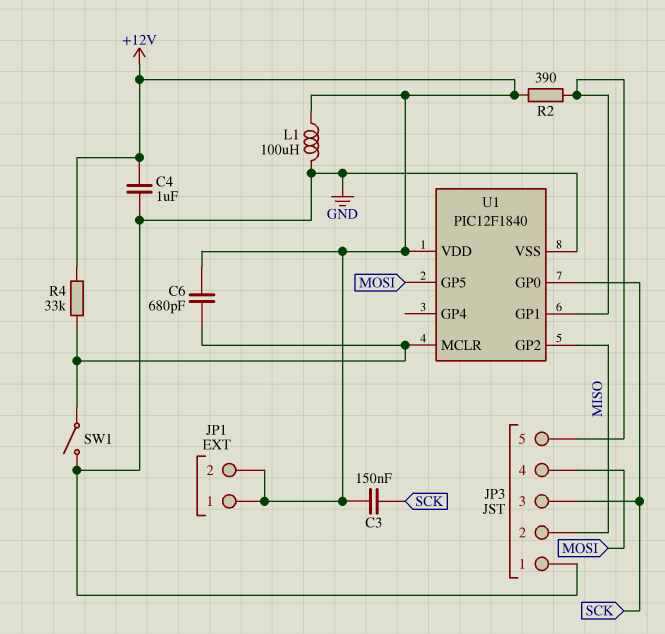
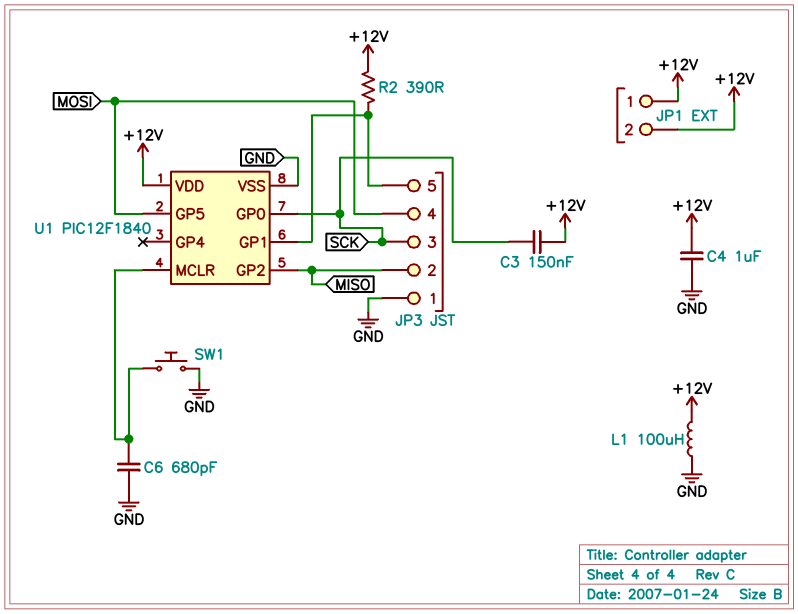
C6: 680pF (+12V, U1/MCLR) -> 680pF (GND, U1/MCLR)
R4: 33k (+12V, U1/MCLR) -> none
SW1: switch (GND, U1/MCLR) -> button (GND, U1/MCLR)

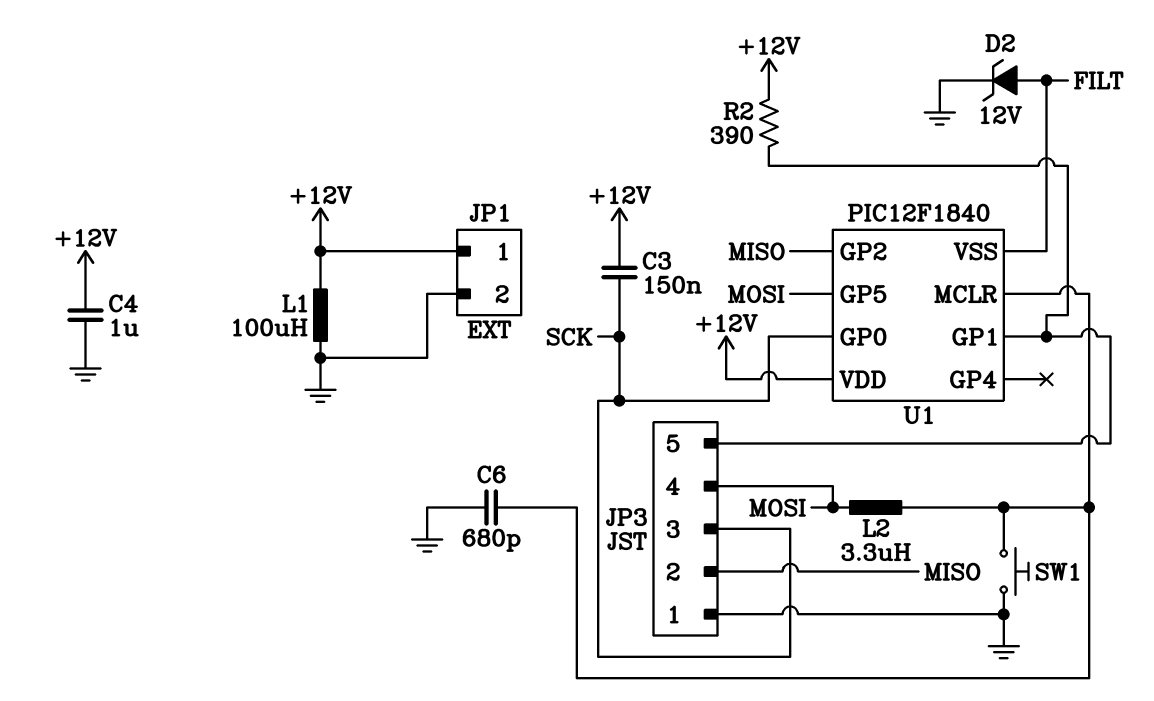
D2: none -> zener 12V (A FILT, K GND)
JP1 pin 2: +12V -> GND
L2: none -> 3.3uH (MOSI, U1/MCLR)
U1 pin VSS: GND -> FILT

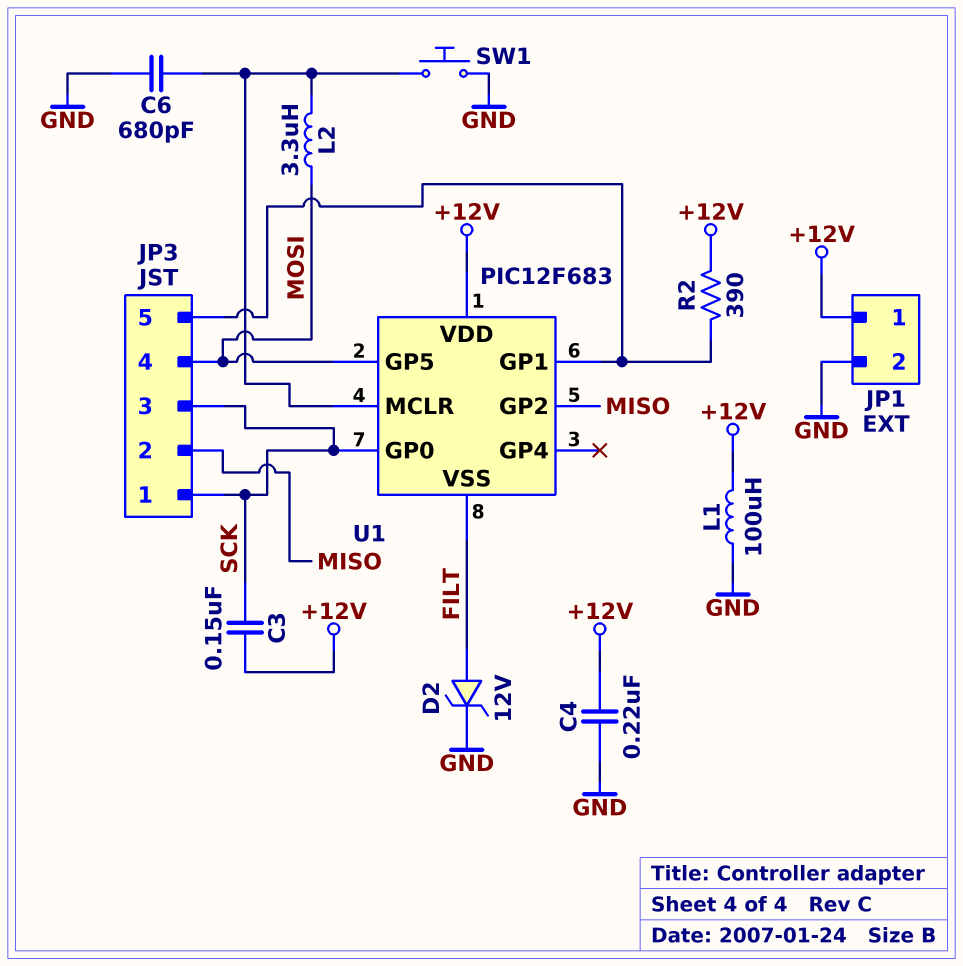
C4: 1uF (+12V, GND) -> 220nF (+12V, GND)
JP3 pin 1: GND -> SCK
U1: PIC12F1840 -> PIC12F683

